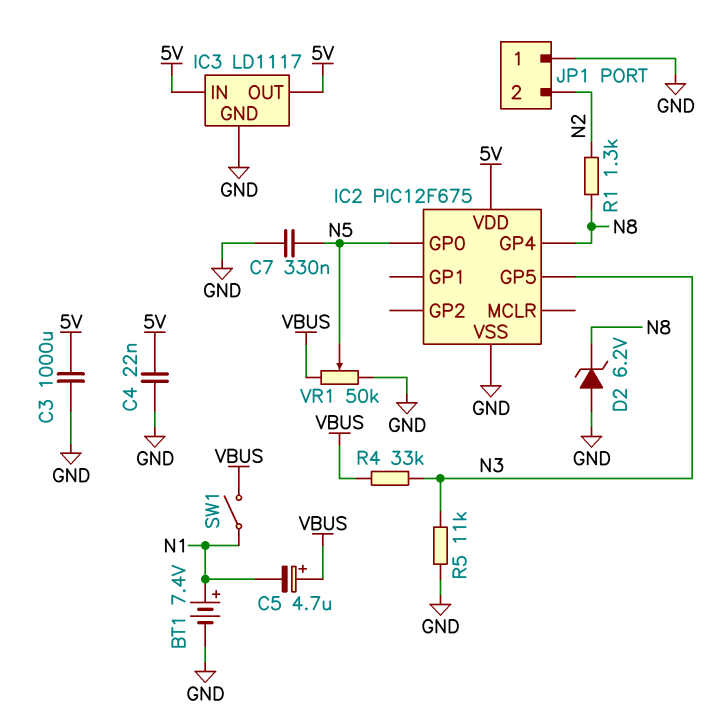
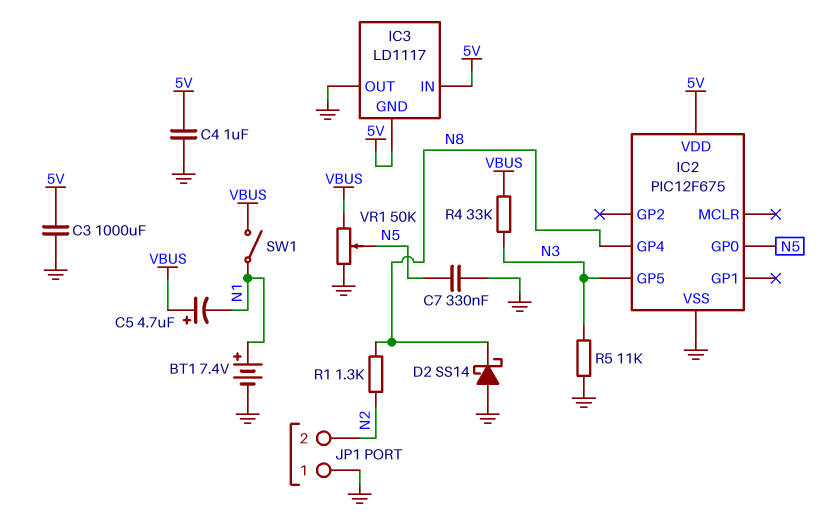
C4: 22nF (5V, GND) -> 1uF (5V, GND)
D2: zener 6.2V (A GND, K N8) -> schottky SS14 (A GND, K N8)
IC3 pin GND: GND -> 5V
IC3 pin OUT: 5V -> GND

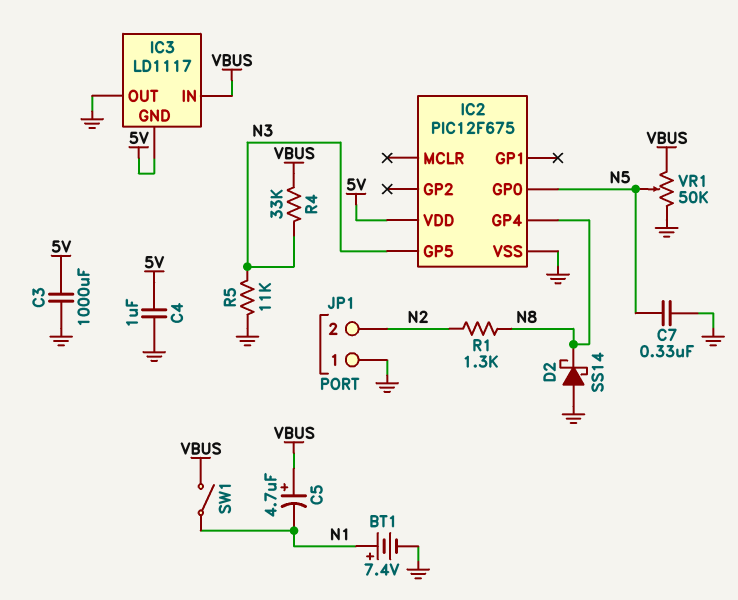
IC3 pin IN: 5V -> VBUS

